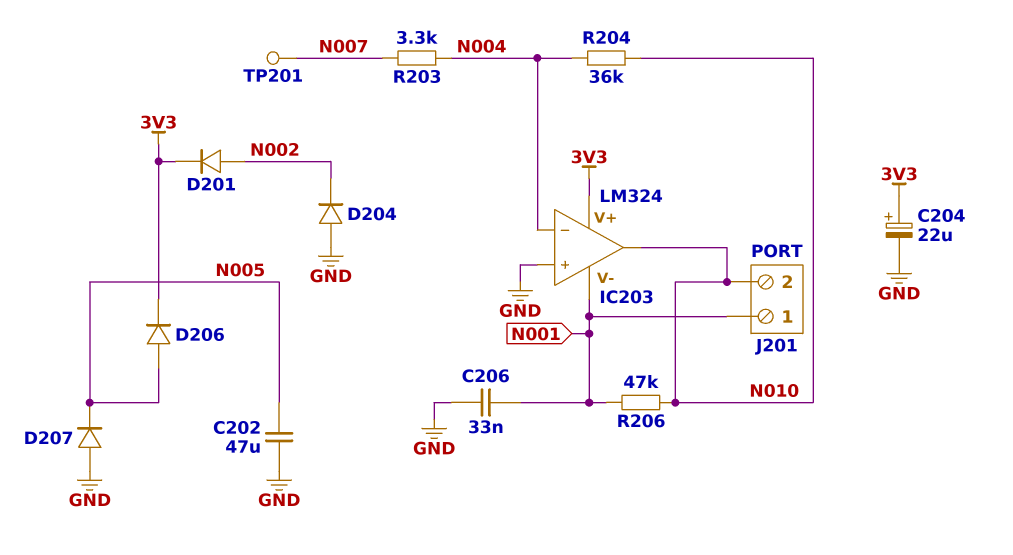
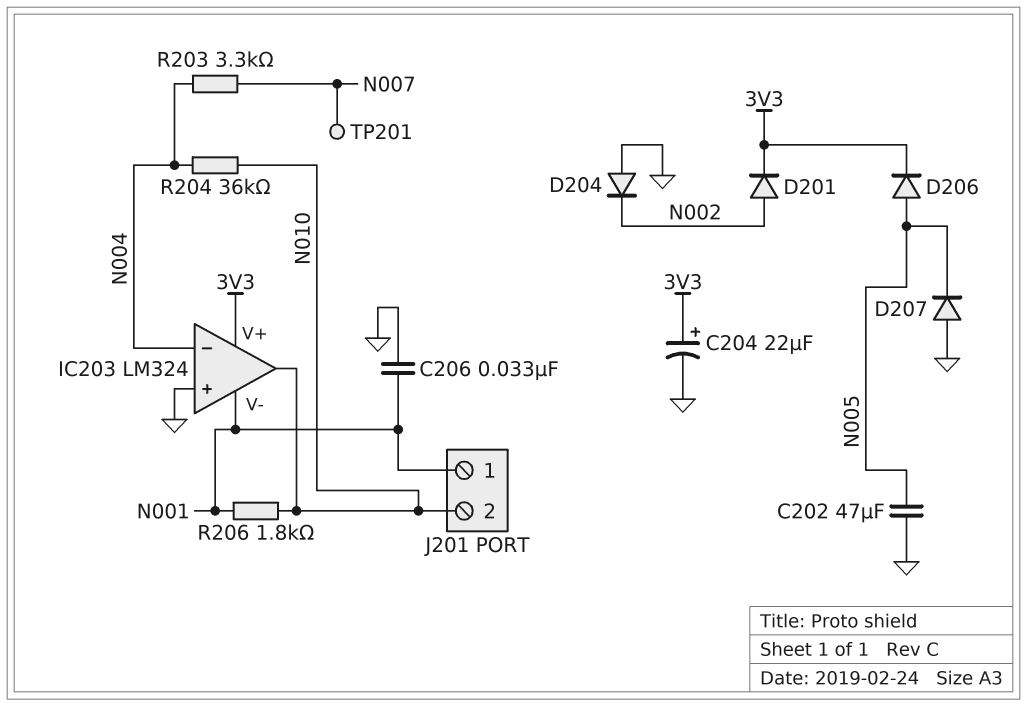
R206: 47k (N001, N010) -> 1.8k (N001, N010)

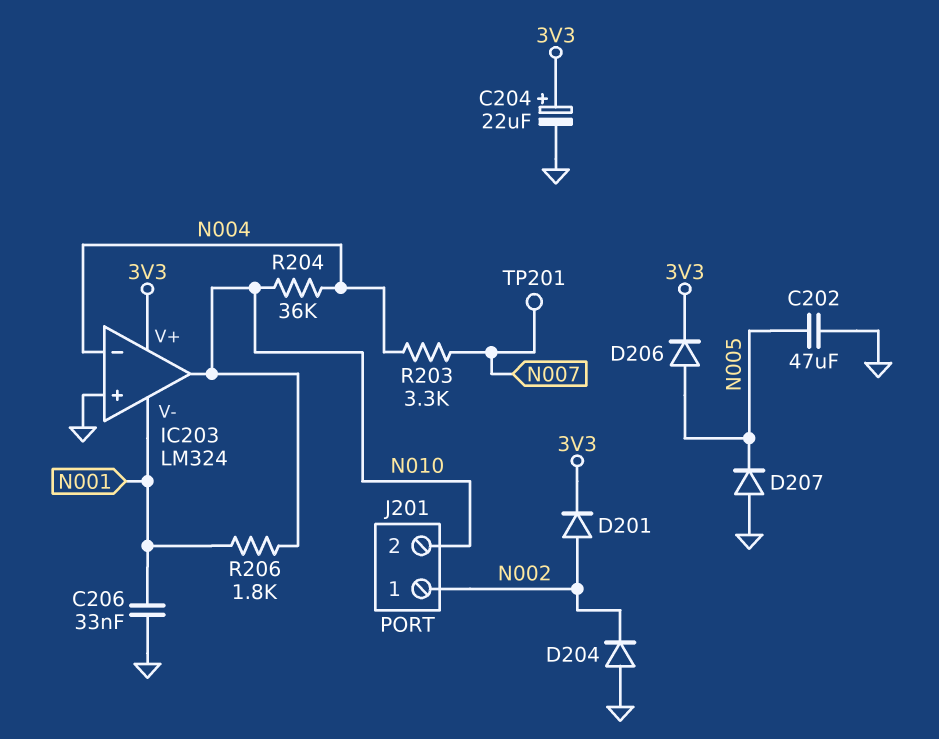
J201 pin 1: N001 -> N002

